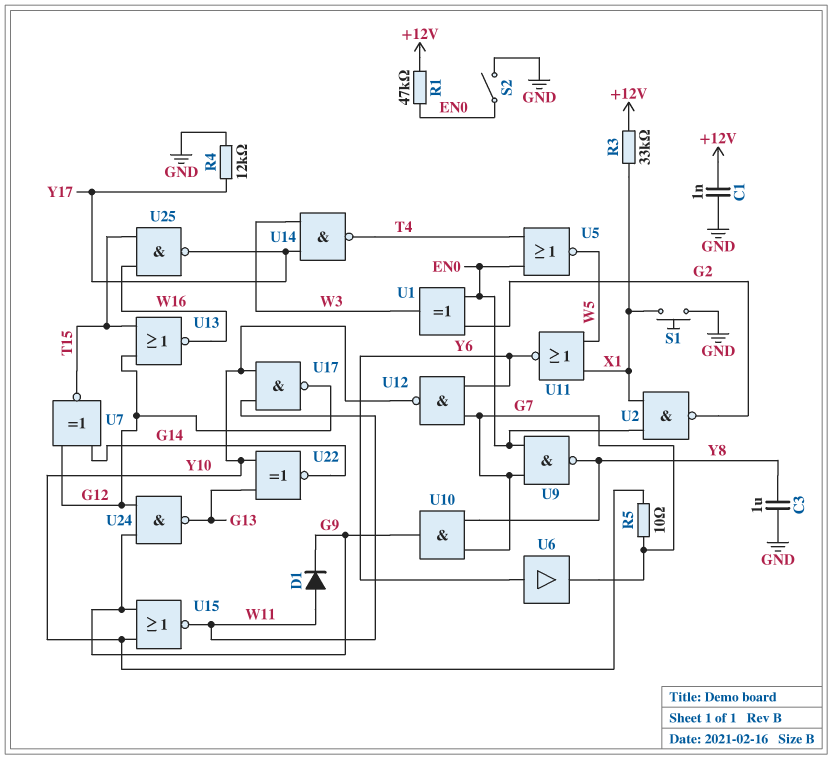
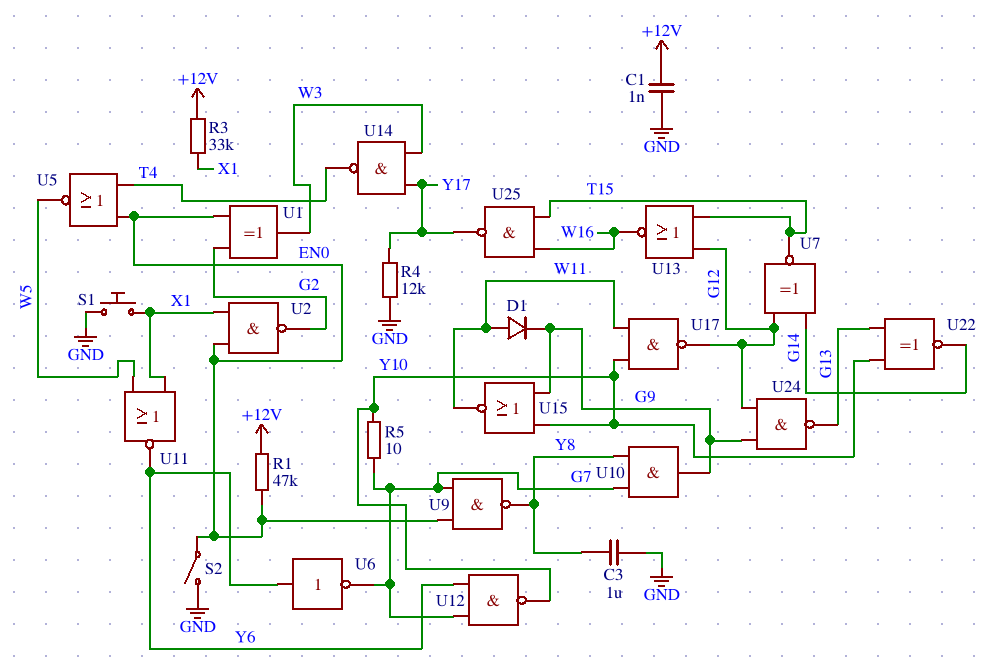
U6: buffer (in Y6, out G7) -> NOT (in Y6, out G7)

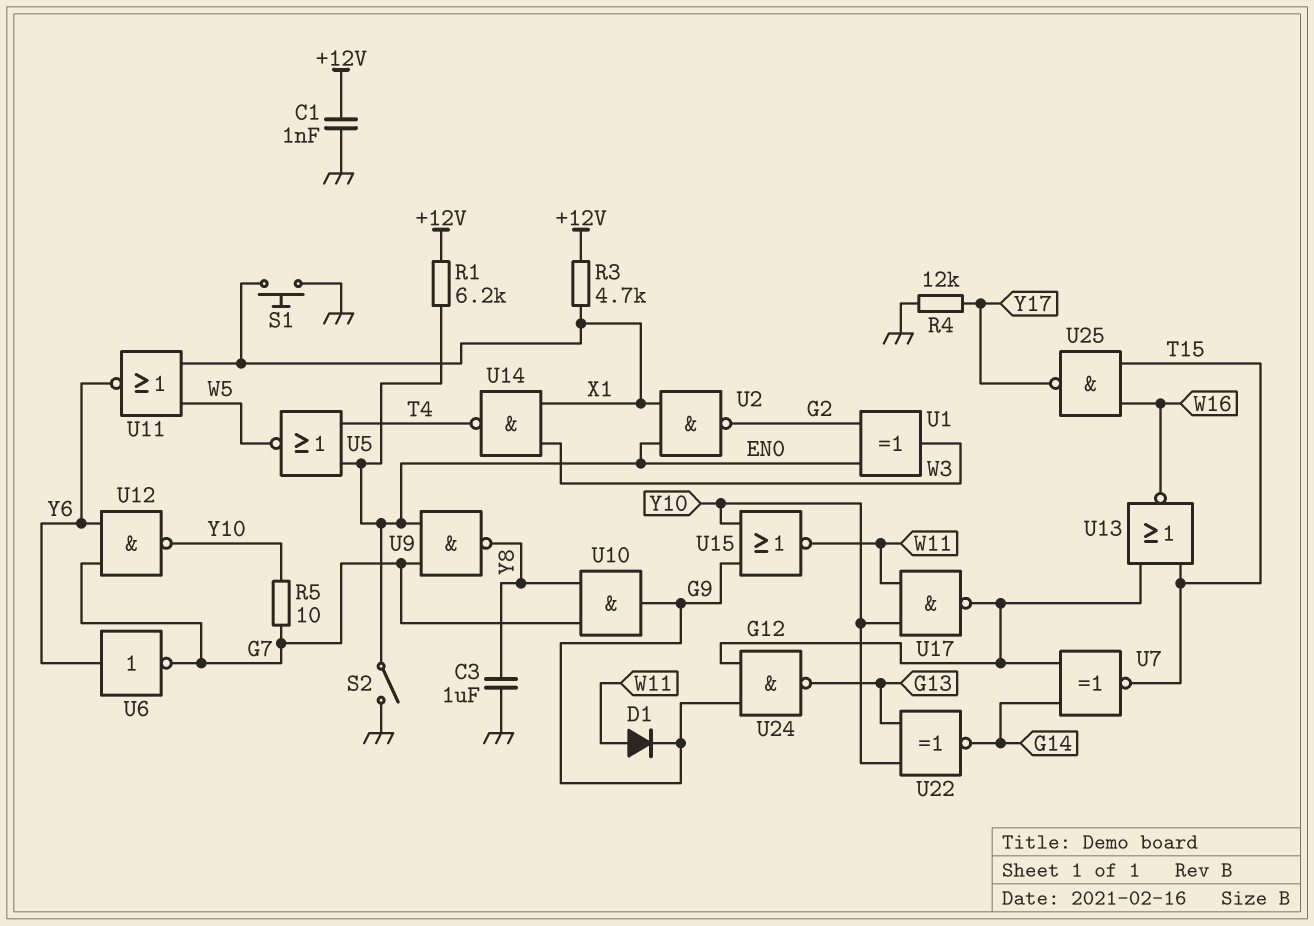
R1: 47k (+12V, EN0) -> 6.2k (+12V, EN0)
R3: 33k (+12V, X1) -> 4.7k (+12V, X1)
U14: NAND (in W3, in Y17, out T4) -> NAND (in W3, in X1, out T4)

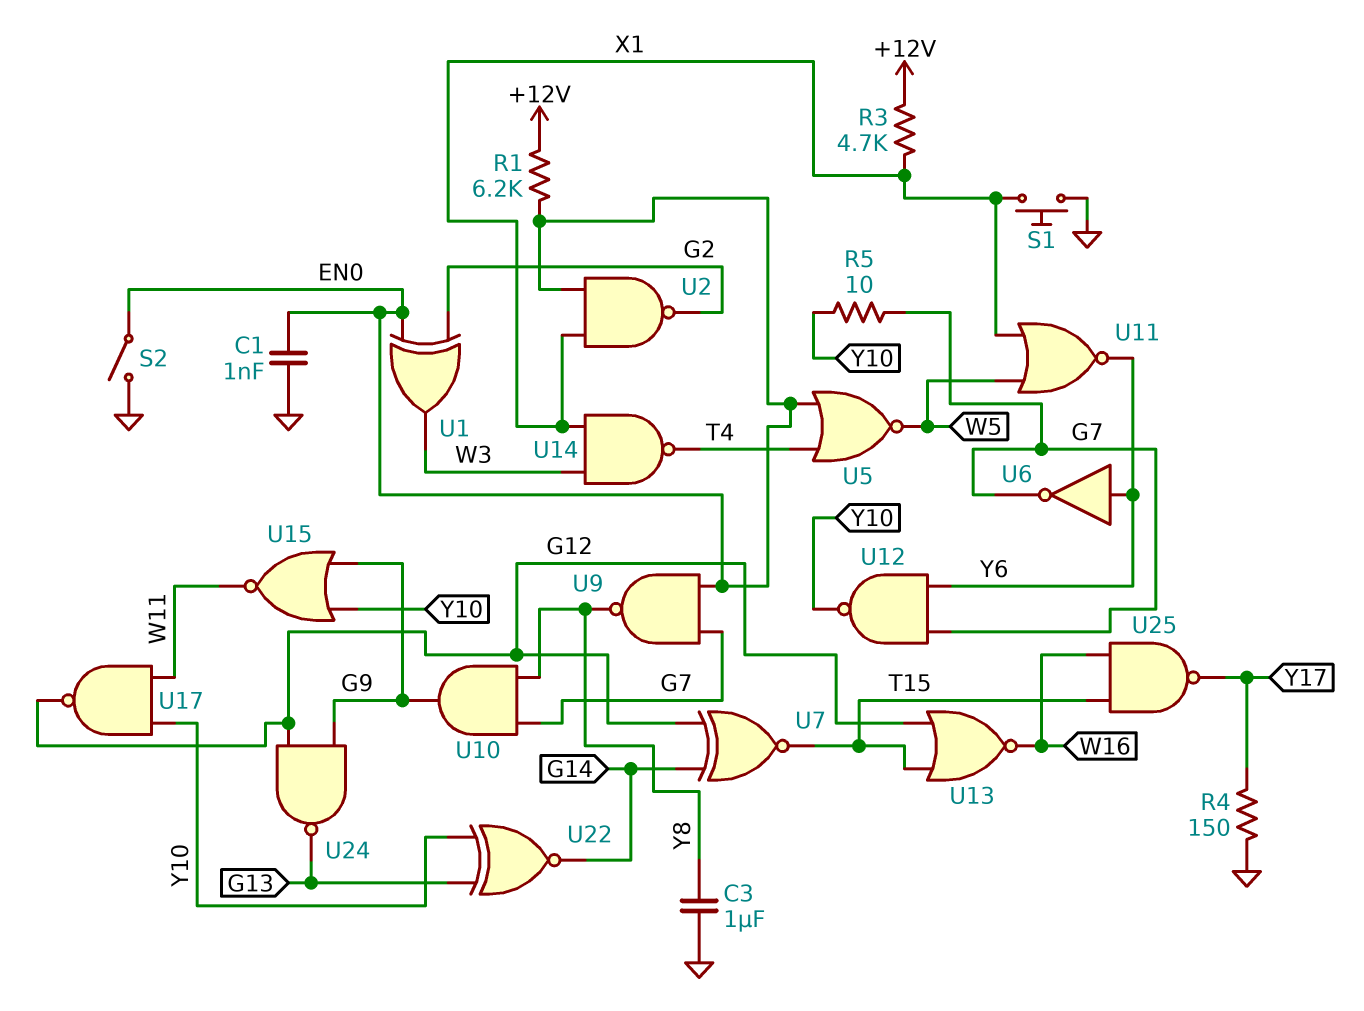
C1: 1nF (+12V, GND) -> 1nF (EN0, GND)
D1: diode (A W11, K G9) -> none
R4: 12k (GND, Y17) -> 150 (GND, Y17)

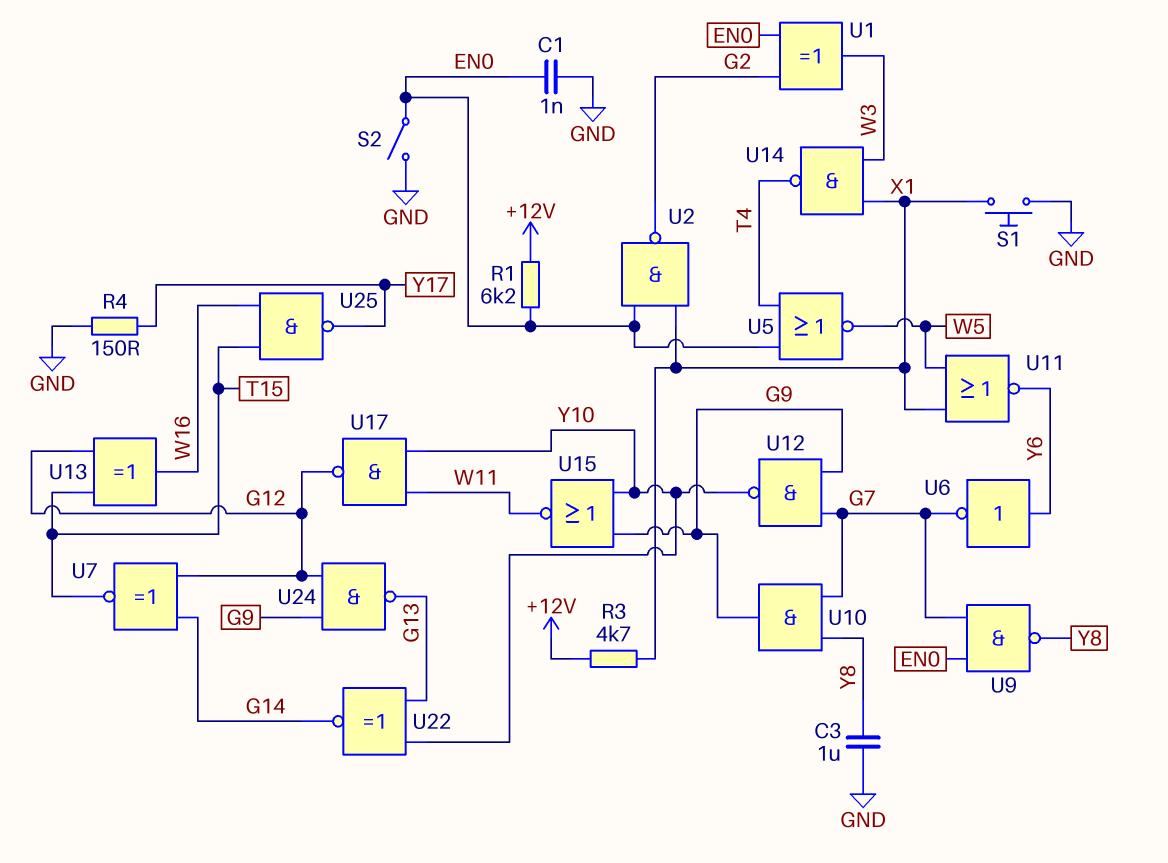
R5: 10 (G7, Y10) -> none
U12: NAND (in G7, in Y6, out Y10) -> NAND (in G7, in G9, out Y10)
U13: NOR (in G12, in T15, out W16) -> XOR (in G12, in T15, out W16)

